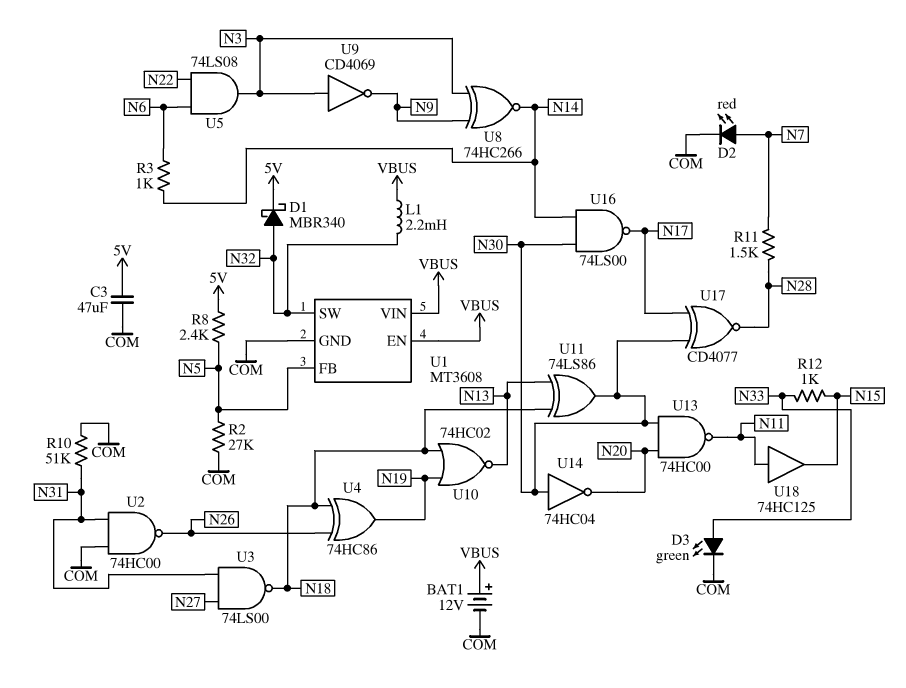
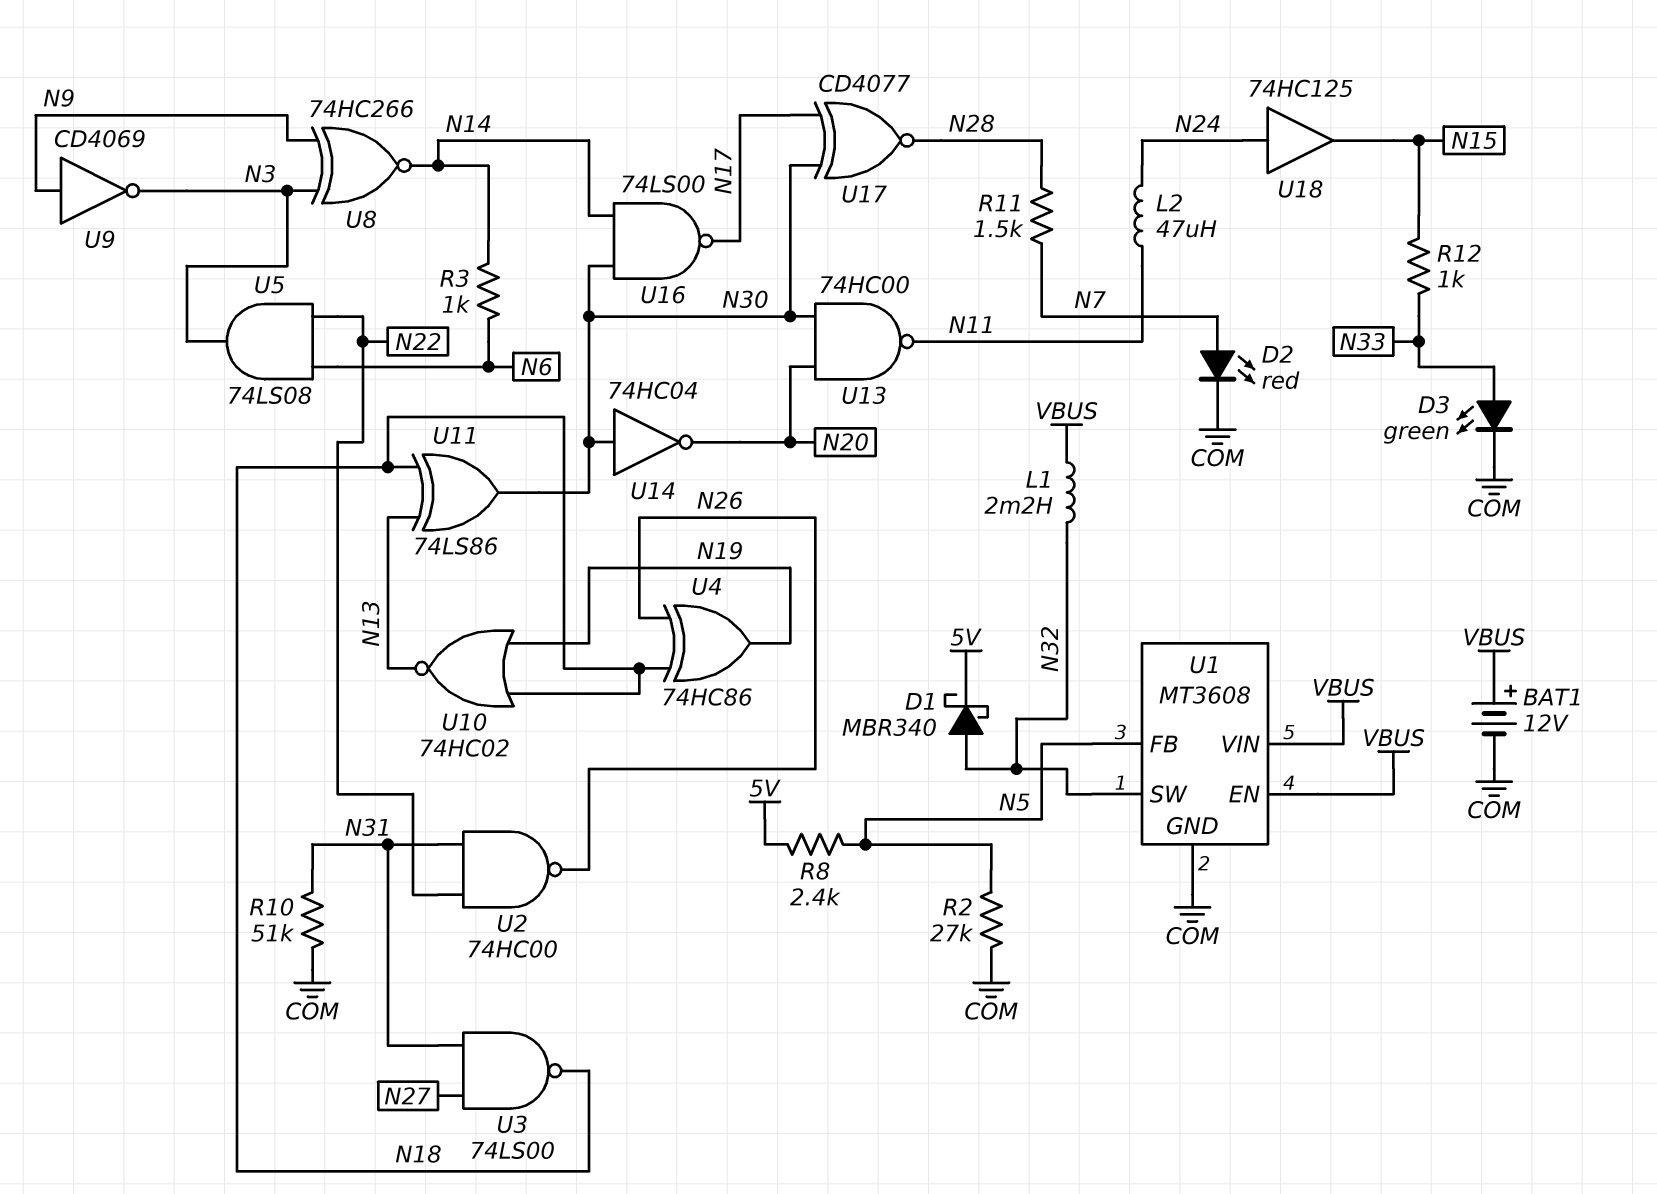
C3: 47uF (5V, COM) -> none
L2: none -> 47uH (N11, N24)
U2: NAND 74HC00 (in COM, in N31, out N26) -> NAND 74HC00 (in N22, in N31, out N26)
U9: NOT CD4069 (in N3, out N9) -> NOT CD4069 (in N9, out N3)
U18: buffer 74HC125 (in N11, out N15) -> buffer 74HC125 (in N24, out N15)

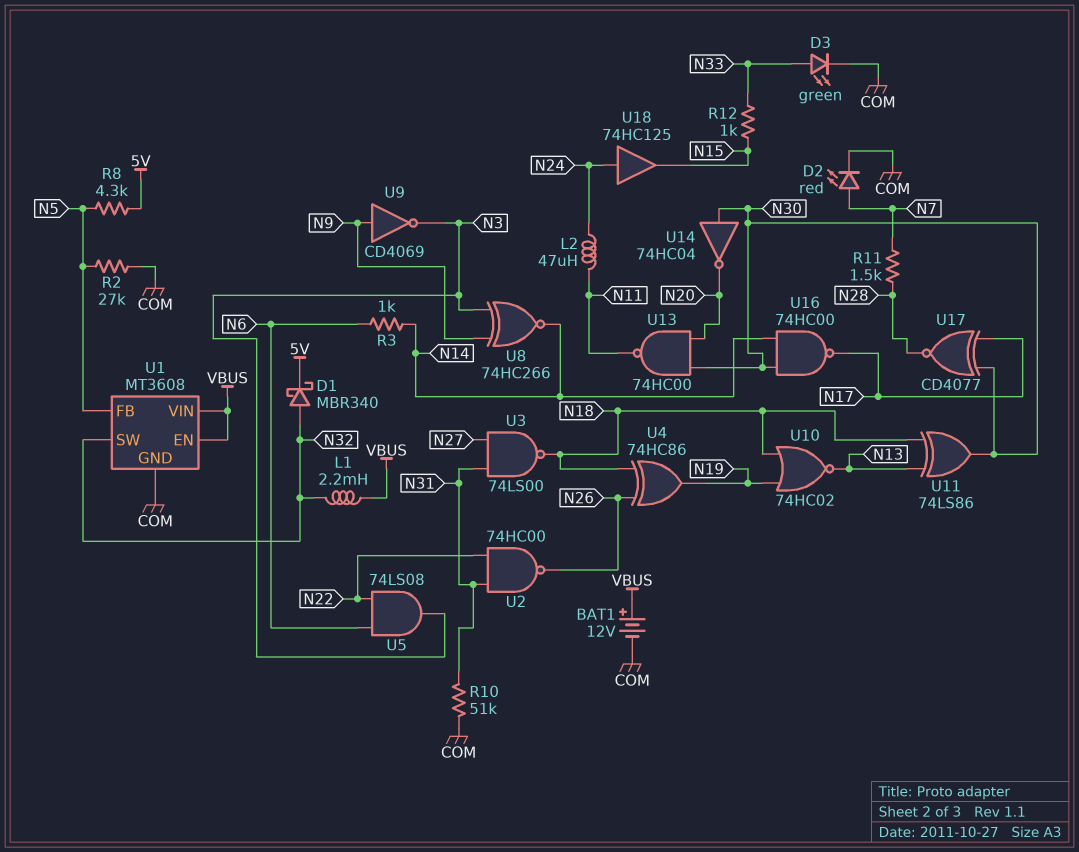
R8: 2.4k (5V, N5) -> 4.3k (5V, N5)
U16: NAND 74LS00 (in N14, in N30, out N17) -> NAND 74HC00 (in N14, in N30, out N17)

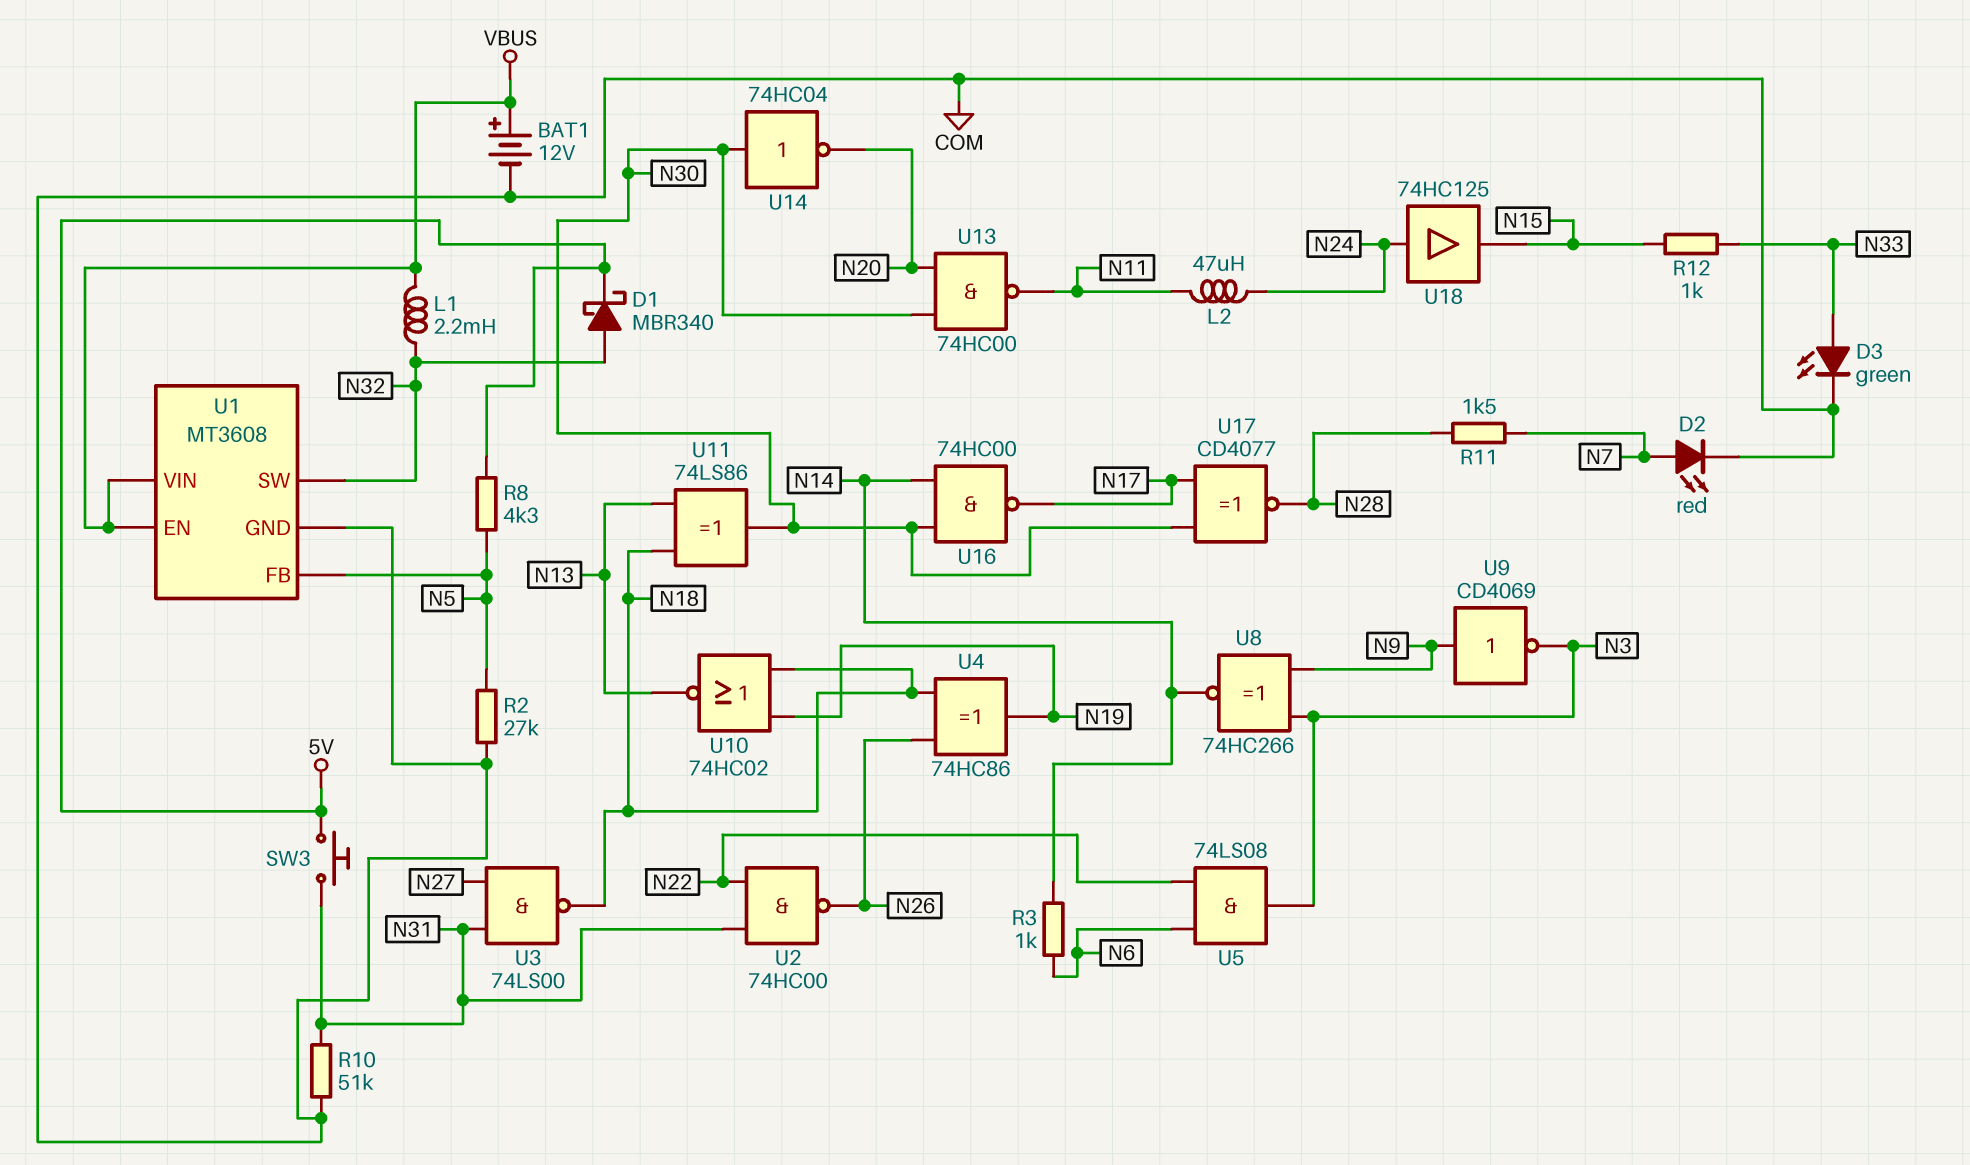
SW3: none -> button (5V, N31)

